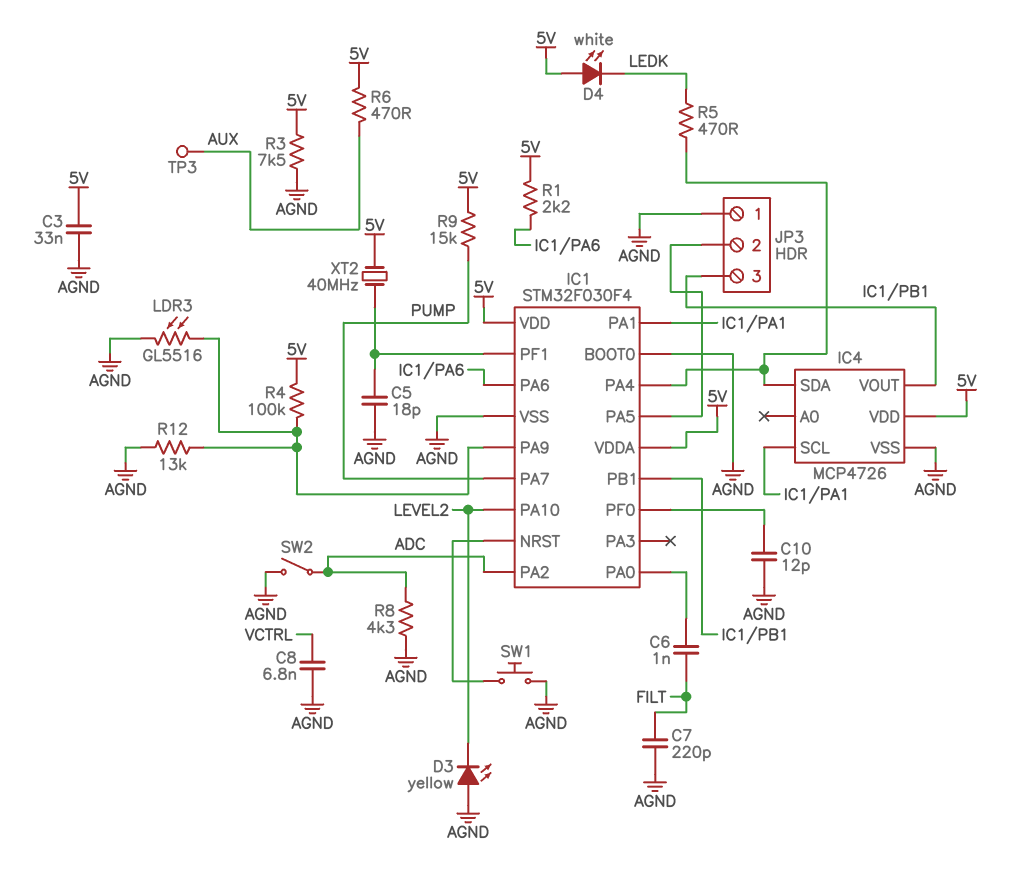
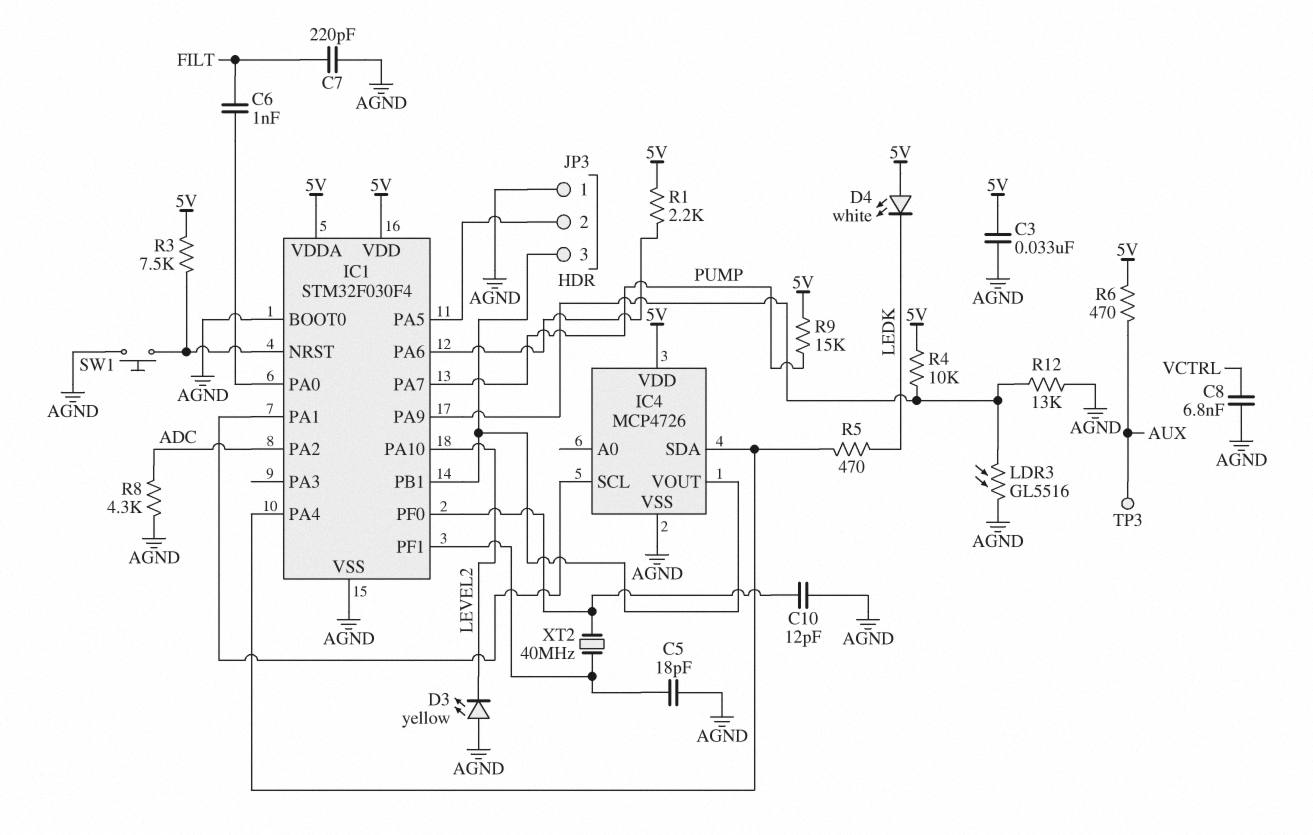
R3: 7.5k (5V, AGND) -> 7.5k (5V, IC1/NRST)
R4: 100k (5V, IC1/PA9) -> 10k (5V, IC1/PA9)
SW2: switch (ADC, AGND) -> none
XT2: 40MHz (5V, IC1/PF1) -> 40MHz (IC1/PF0, IC1/PF1)

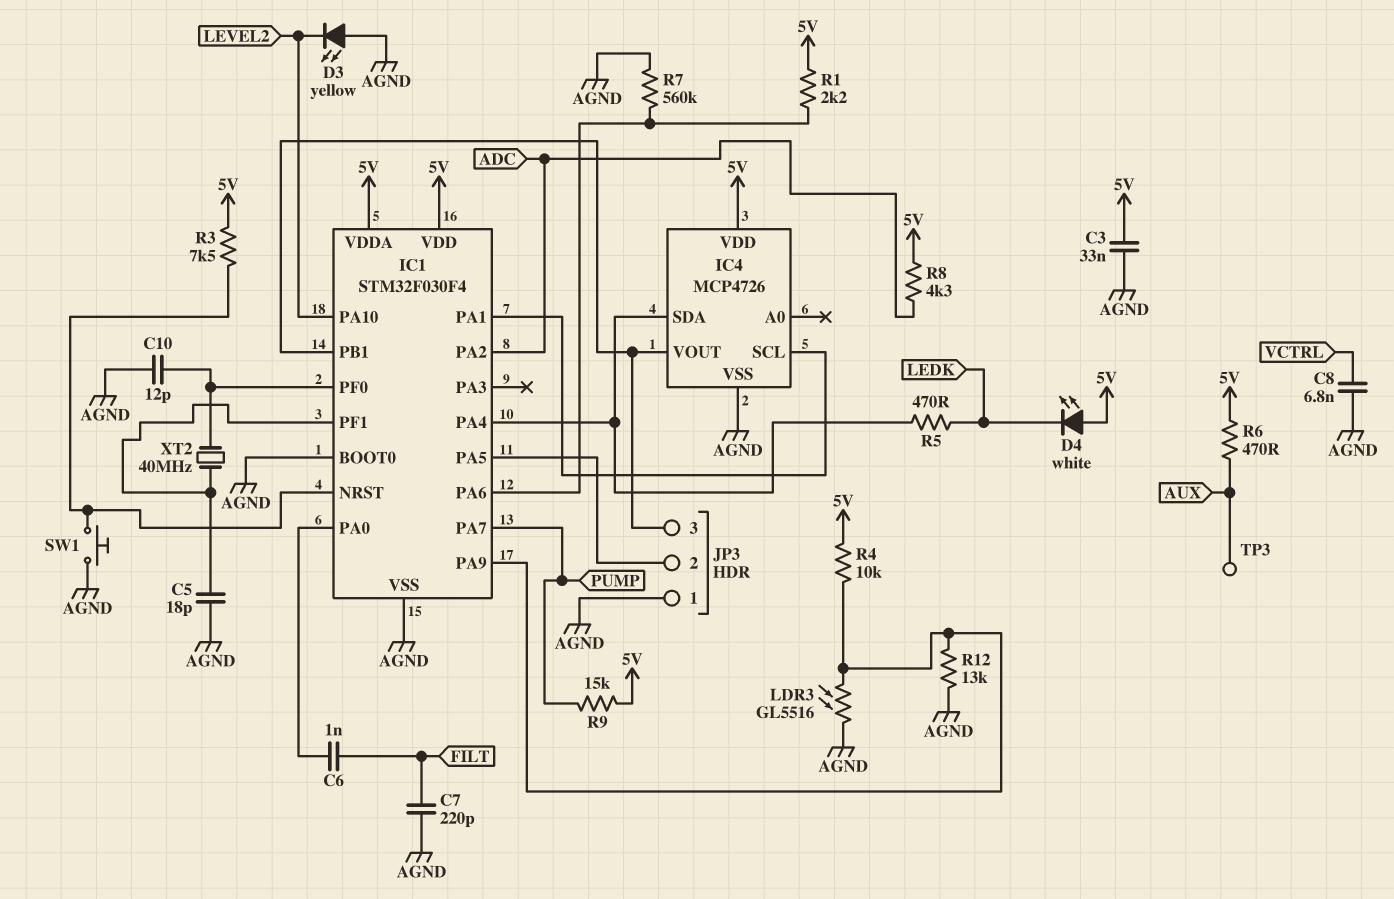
R7: none -> 560k (AGND, IC1/PA6)
R8: 4.3k (ADC, AGND) -> 4.3k (5V, ADC)

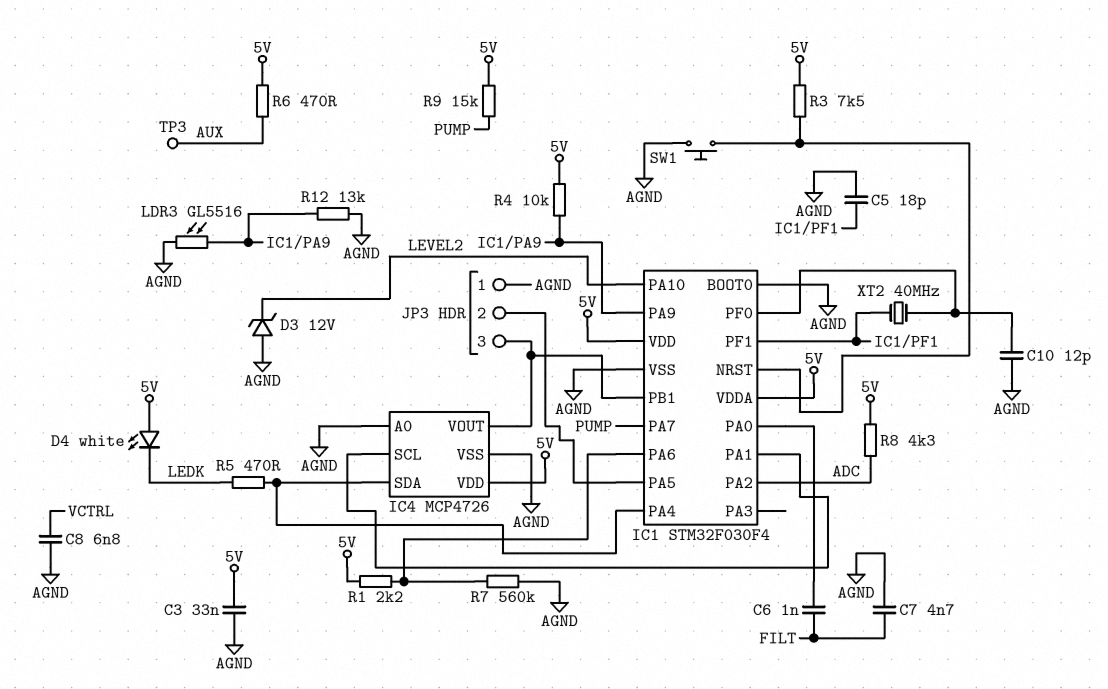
C7: 220pF (AGND, FILT) -> 4.7nF (AGND, FILT)
D3: LED yellow (A AGND, K LEVEL2) -> zener 12V (A AGND, K LEVEL2)
IC4 pin A0: none -> AGND

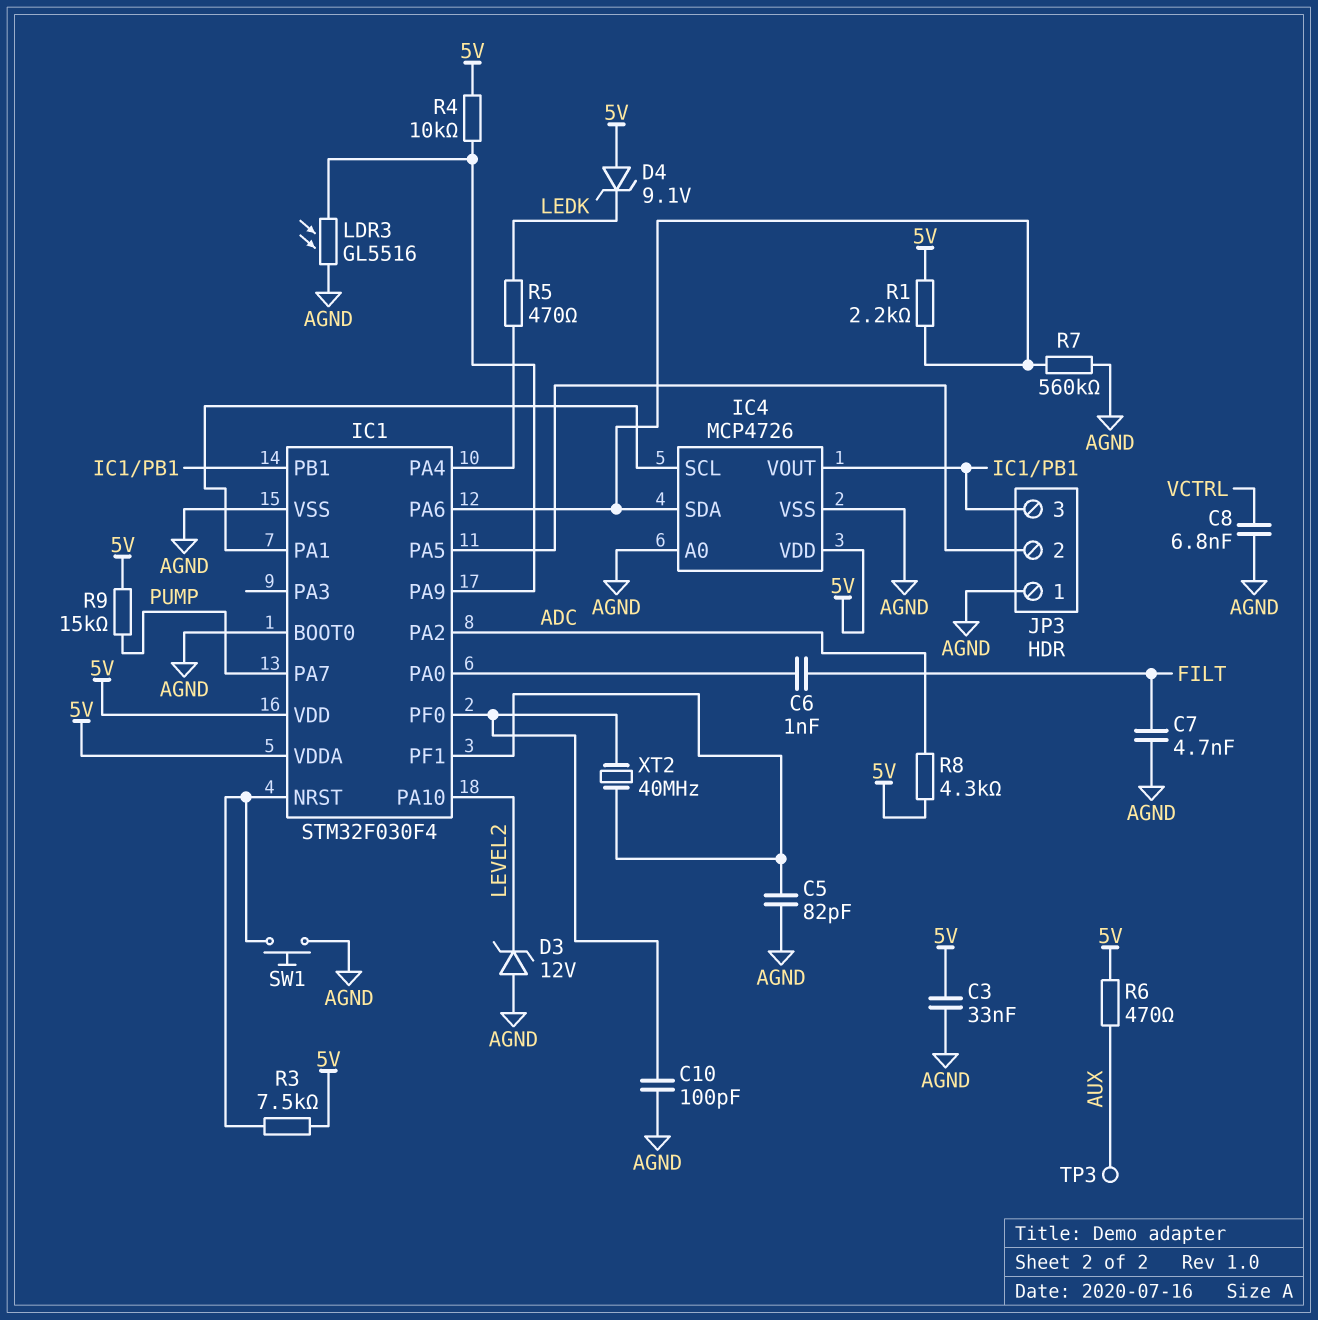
C5: 18pF (AGND, IC1/PF1) -> 82pF (AGND, IC1/PF1)
C10: 12pF (AGND, IC1/PF0) -> 100pF (AGND, IC1/PF0)
D4: LED white (A 5V, K LEDK) -> zener 9.1V (A 5V, K LEDK)
IC4 pin SDA: IC1/PA4 -> IC1/PA6
R12: 13k (AGND, IC1/PA9) -> none

